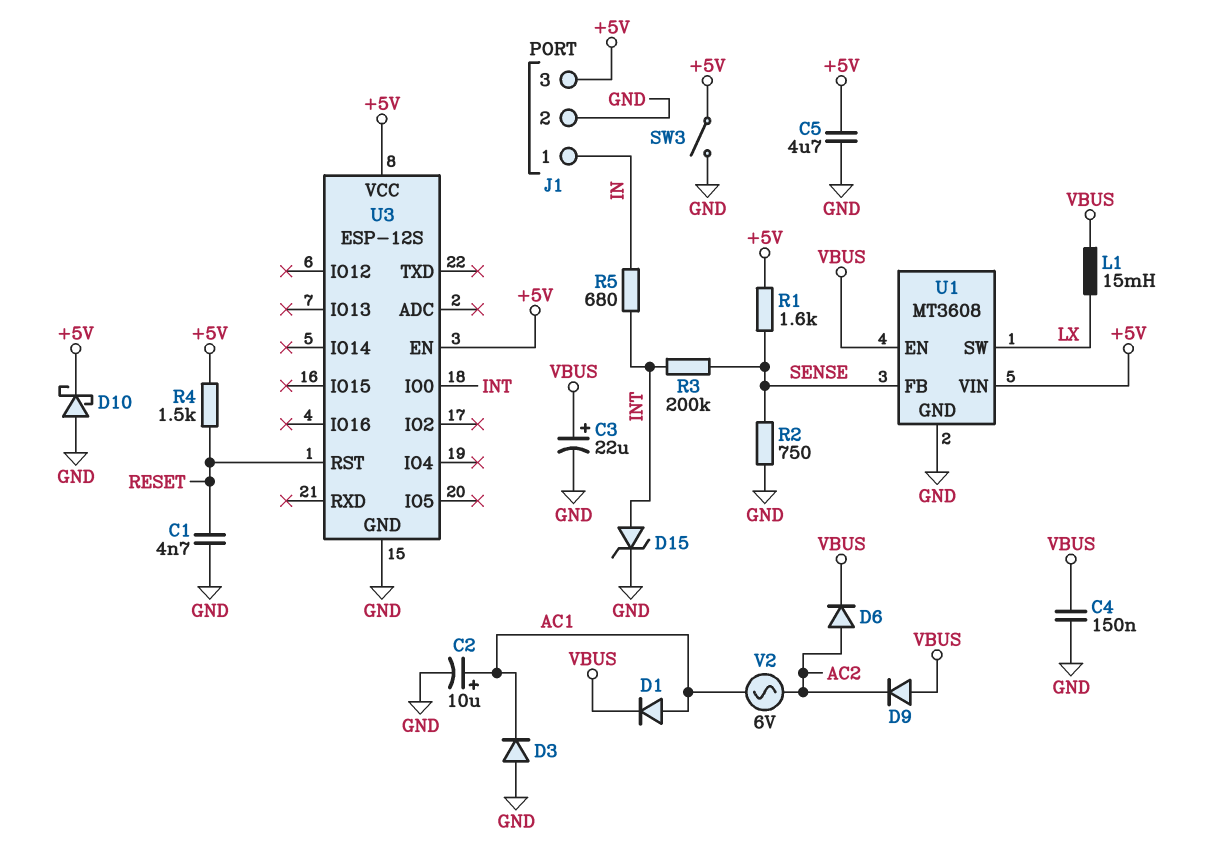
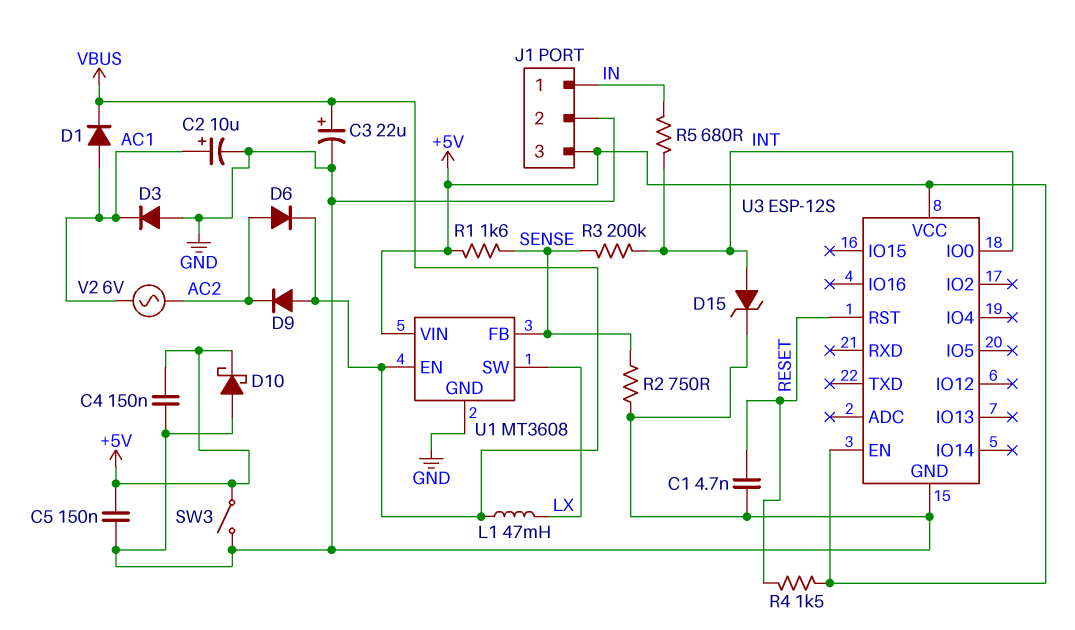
C4: 150nF (GND, VBUS) -> 150nF (+5V, GND)
C5: 4.7uF (+5V, GND) -> 150nF (+5V, GND)
L1: 15mH (LX, VBUS) -> 47mH (LX, VBUS)

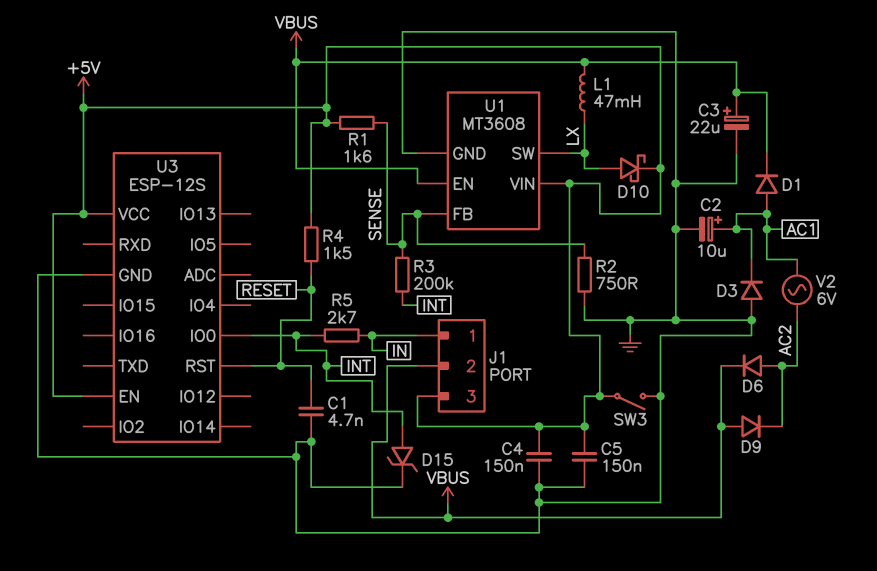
D10: schottky (A GND, K +5V) -> schottky (A LX, K +5V)
J1 pin 2: GND -> VBUS
R5: 680 (IN, INT) -> 2.7k (IN, INT)

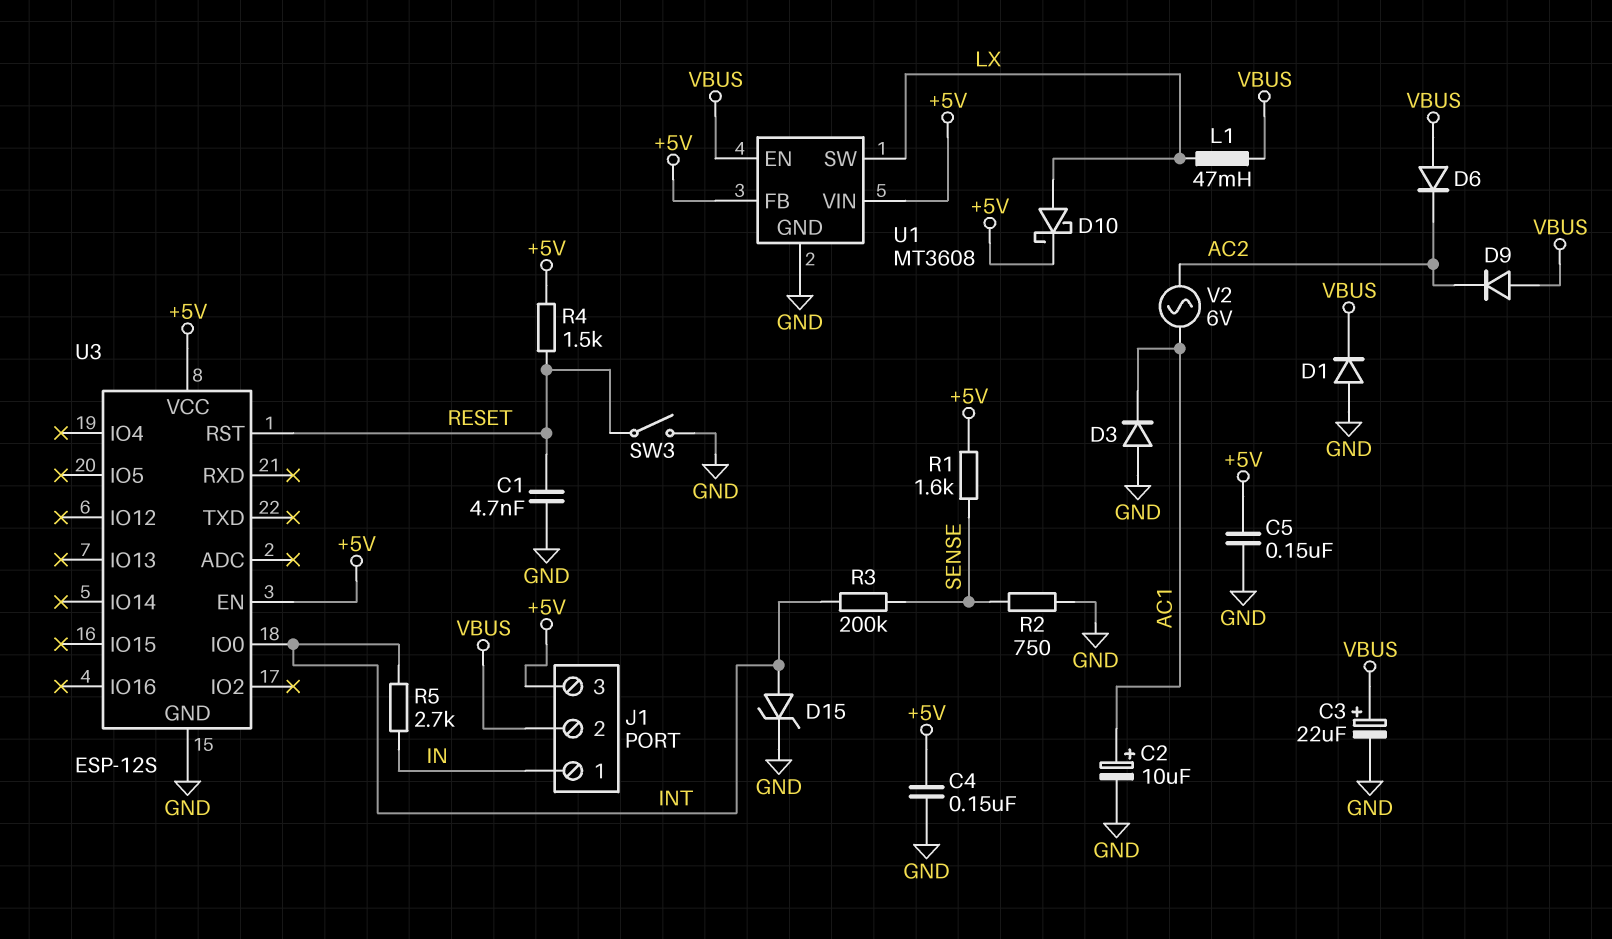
D1: diode (A AC1, K VBUS) -> diode (A GND, K VBUS)
D6: diode (A AC2, K VBUS) -> diode (A VBUS, K AC2)
SW3: switch (+5V, GND) -> switch (GND, RESET)
U1 pin FB: SENSE -> +5V

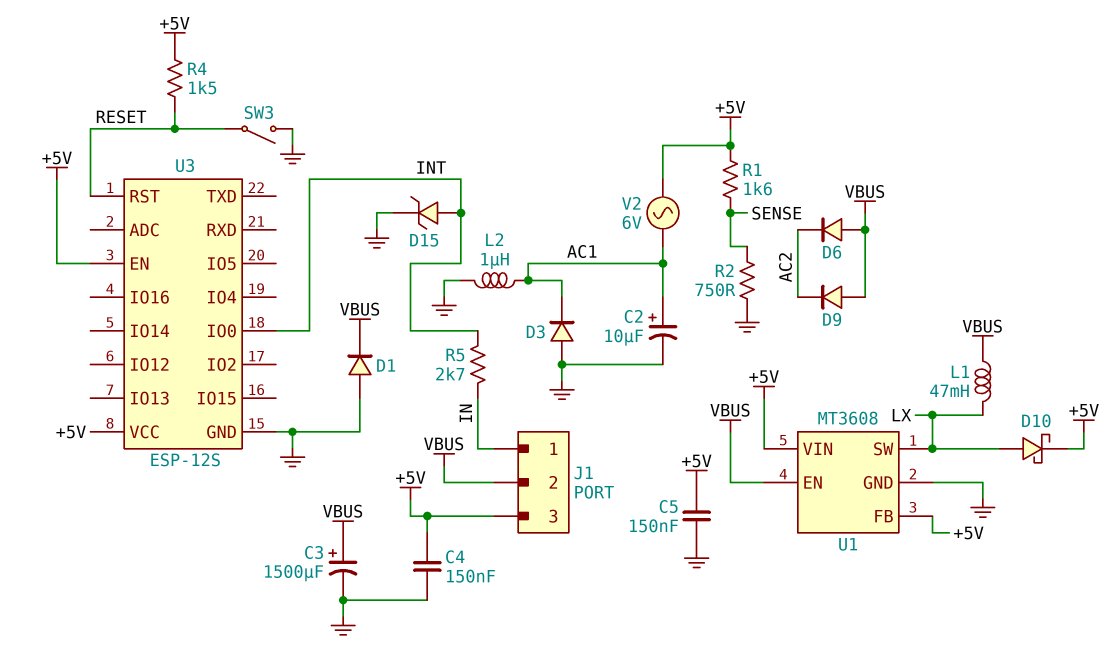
C1: 4.7nF (GND, RESET) -> none
C3: 22uF (plus VBUS, minus GND) -> 1500uF (plus VBUS, minus GND)
L2: none -> 1uH (AC1, GND)
R3: 200k (INT, SENSE) -> none
V2: AC 6V (AC1, AC2) -> AC 6V (+5V, AC1)

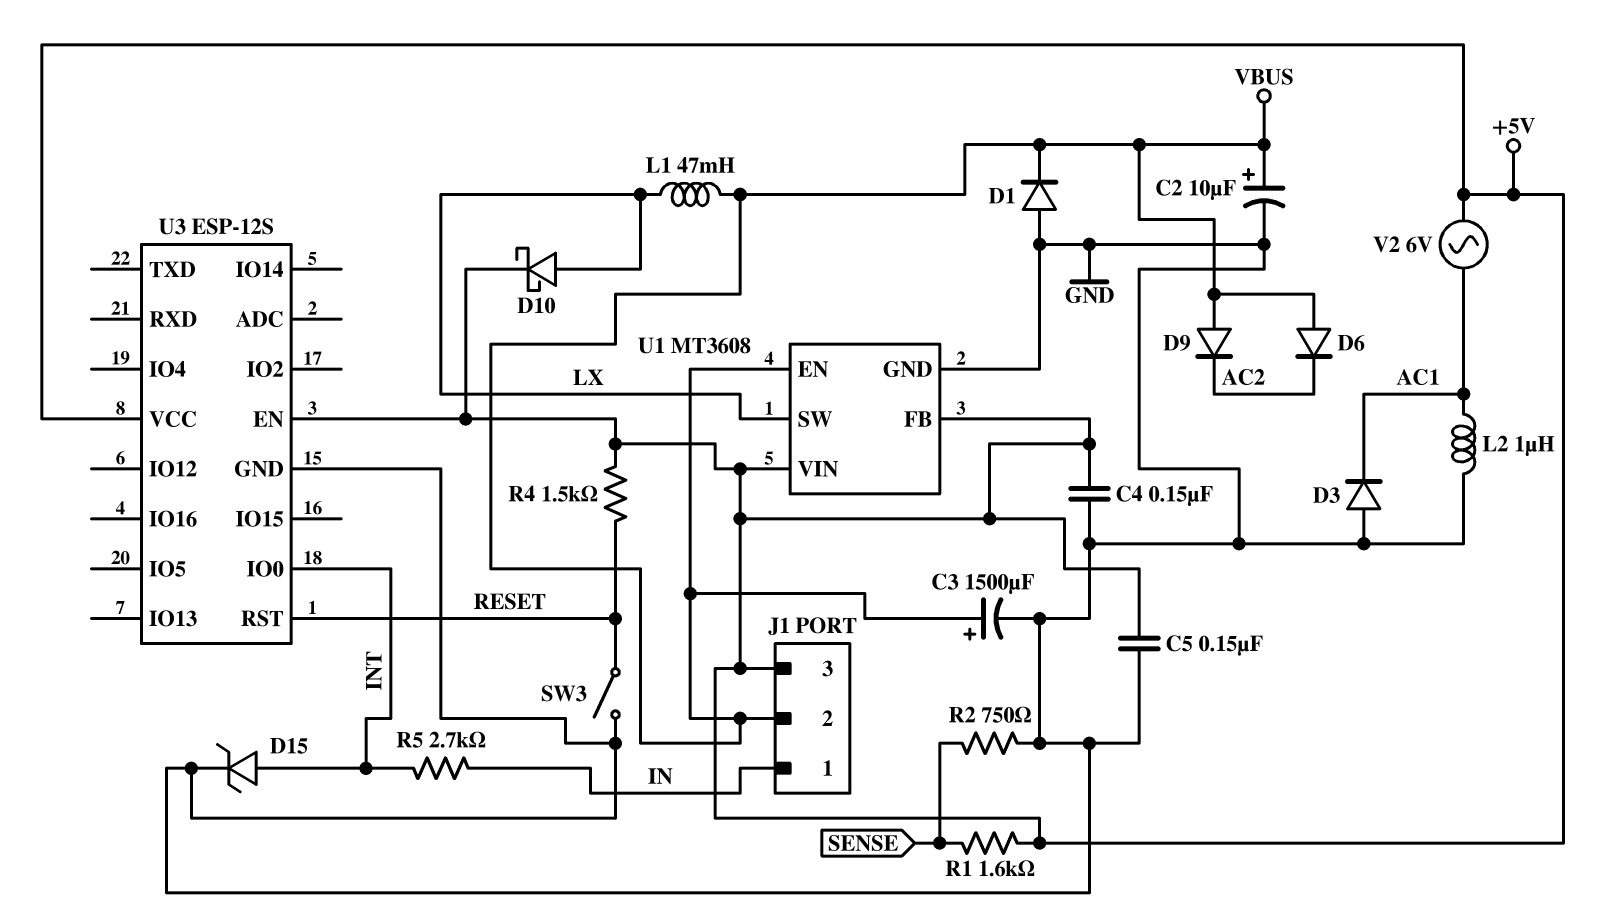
C2: 10uF (plus AC1, minus GND) -> 10uF (plus VBUS, minus GND)

